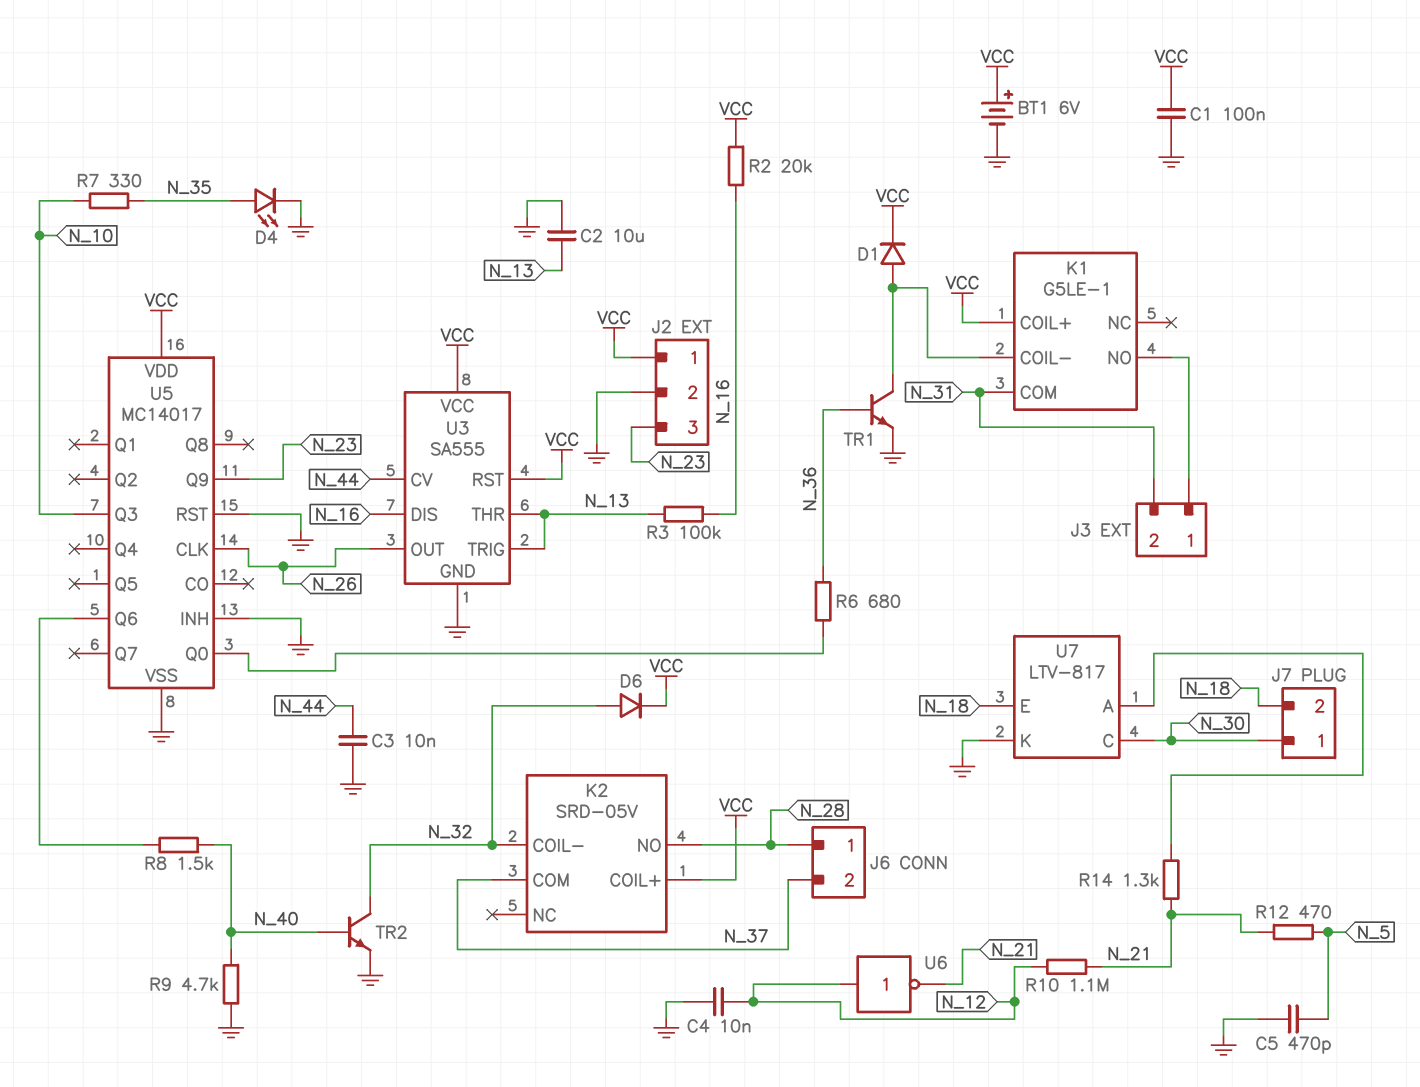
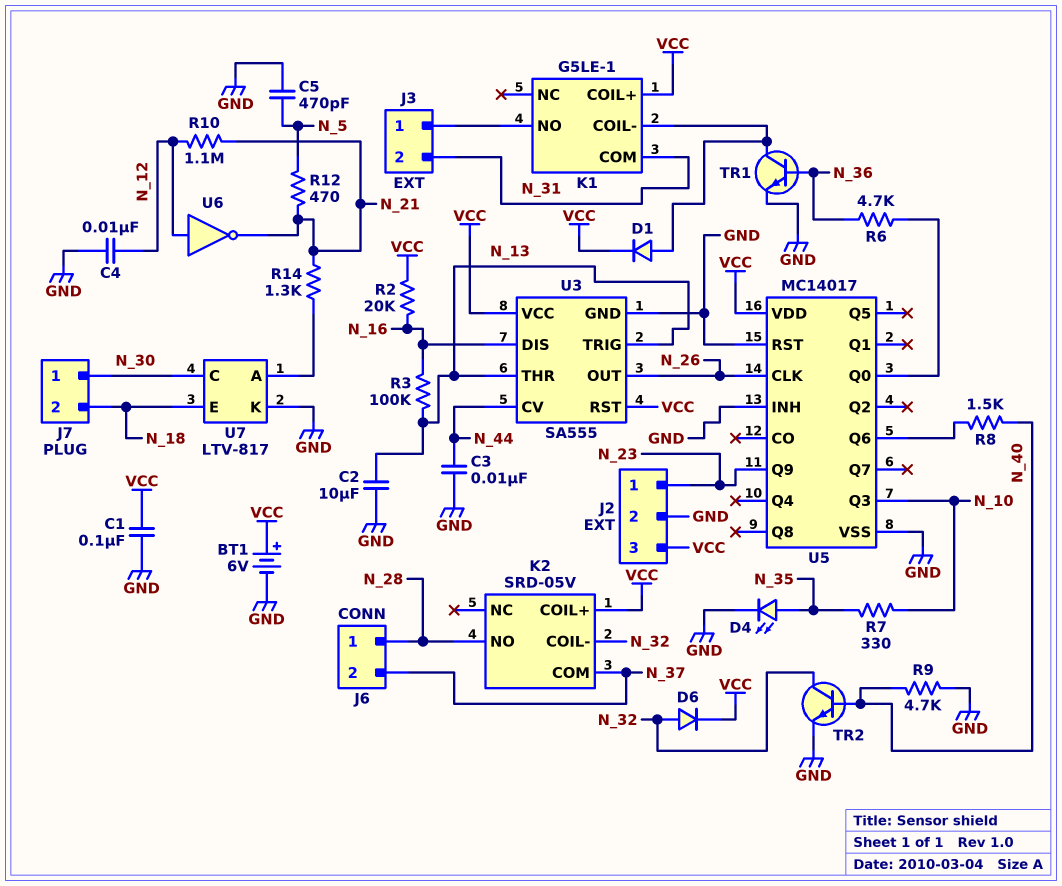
J2 pin 1: VCC -> N_23
J2 pin 3: N_23 -> VCC
R6: 680 (N_36, U5/Q0) -> 4.7k (N_36, U5/Q0)

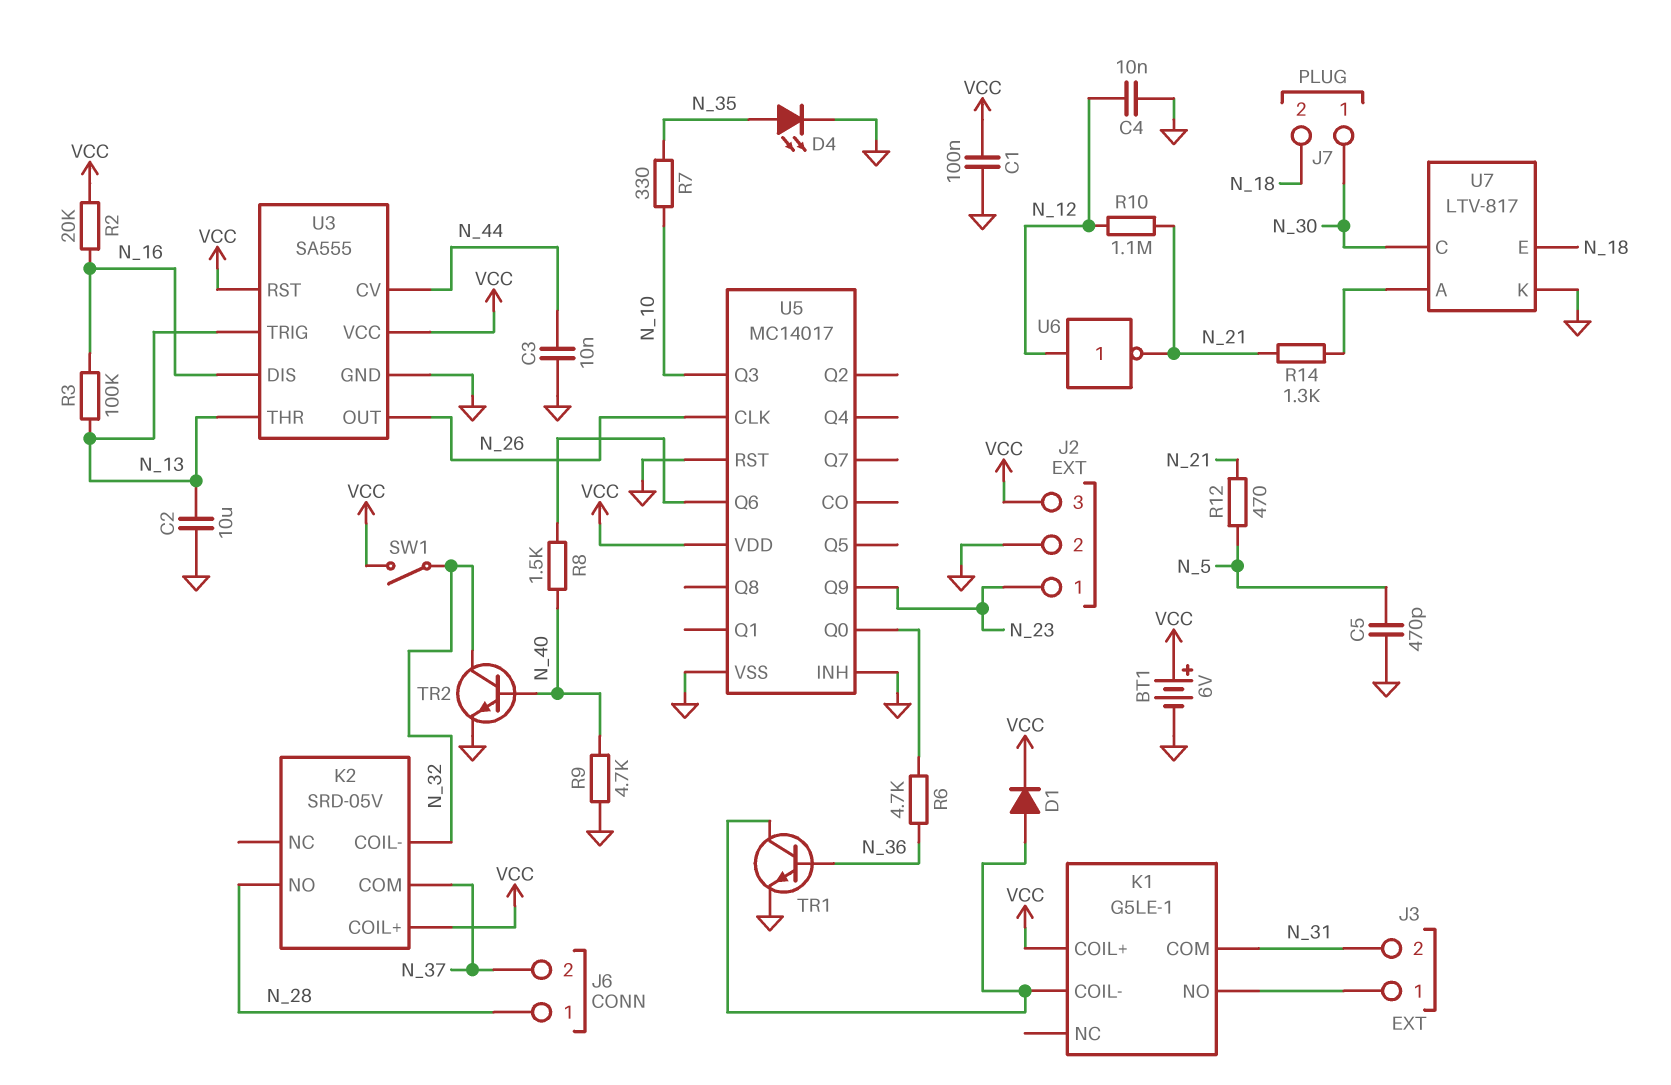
D6: diode (A N_32, K VCC) -> none
SW1: none -> switch (N_32, VCC)

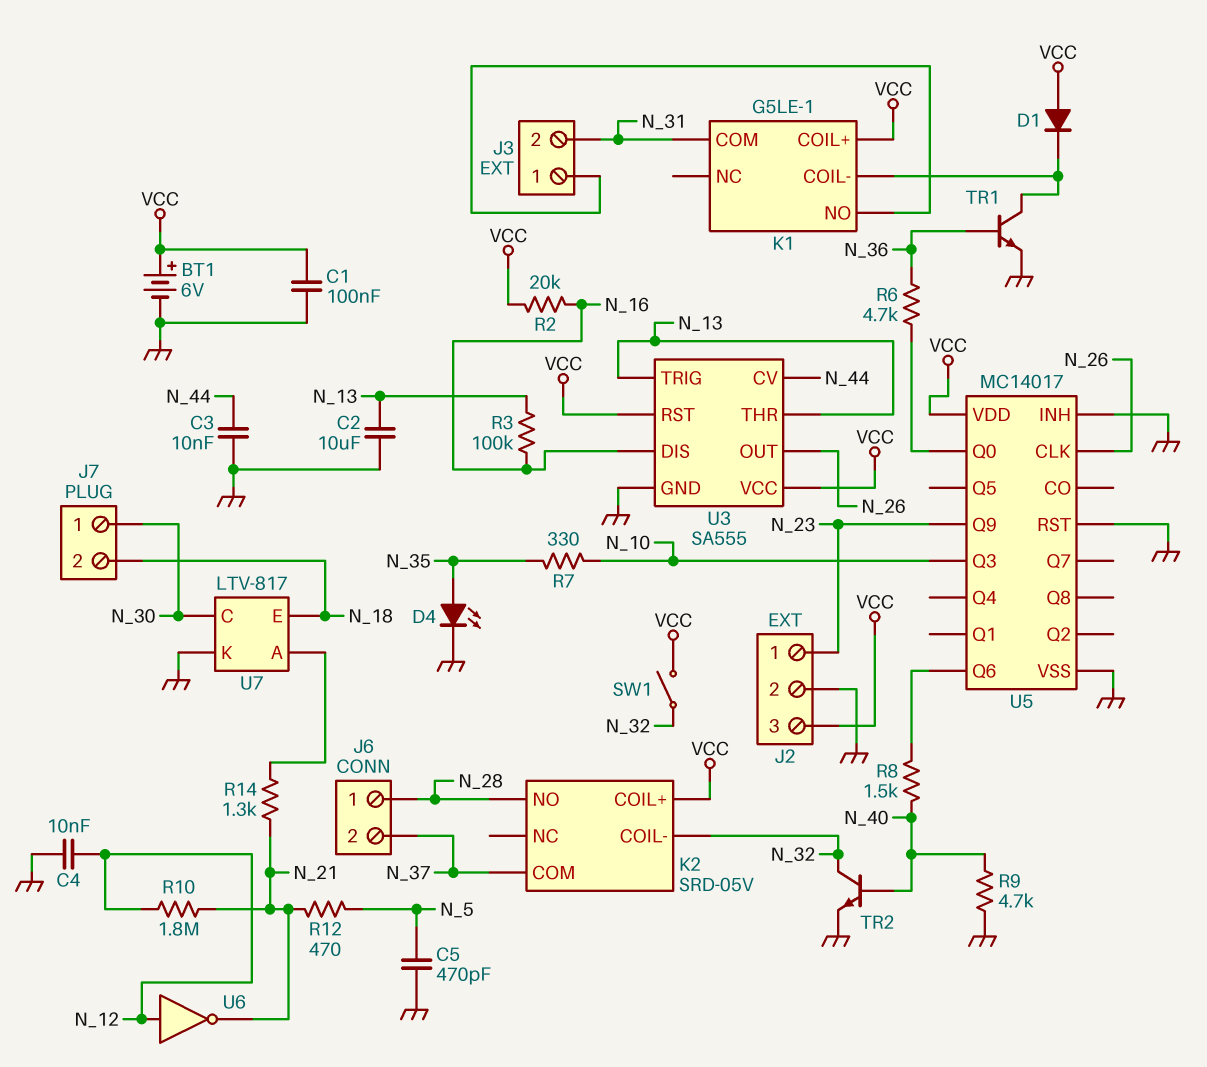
D1: diode (A K1/COIL-, K VCC) -> diode (A VCC, K K1/COIL-)
R10: 1.1M (N_12, N_21) -> 1.8M (N_12, N_21)

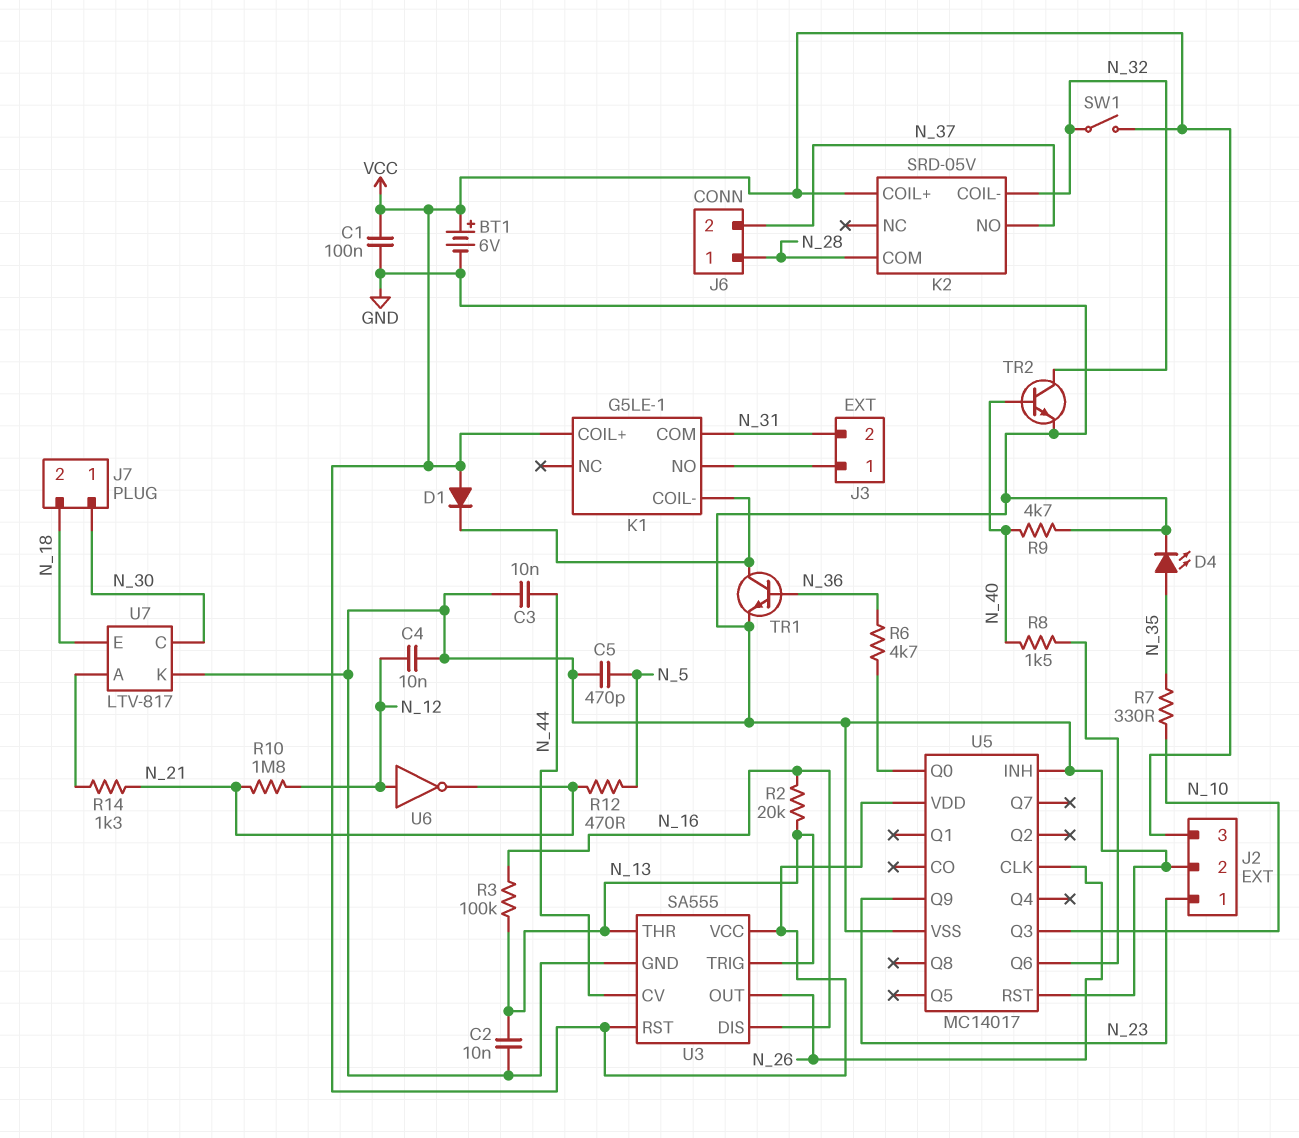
C2: 10uF (GND, N_13) -> 10nF (GND, N_13)
K2 pin COM: N_37 -> N_28
K2 pin NO: N_28 -> N_37
R2: 20k (N_16, VCC) -> 20k (N_13, N_16)

